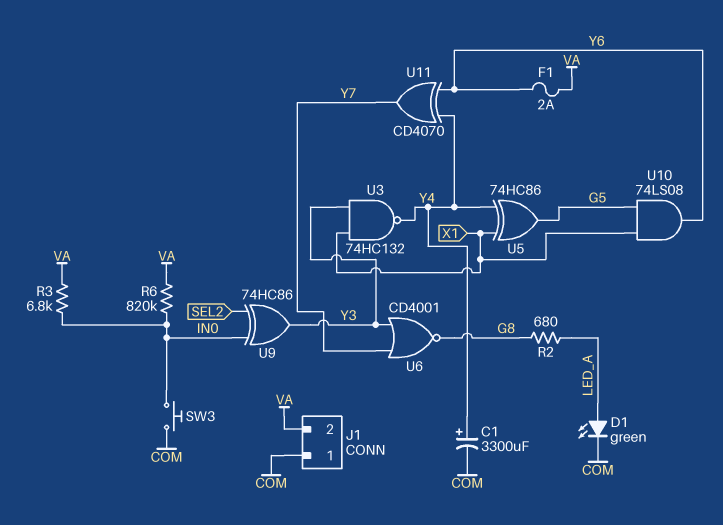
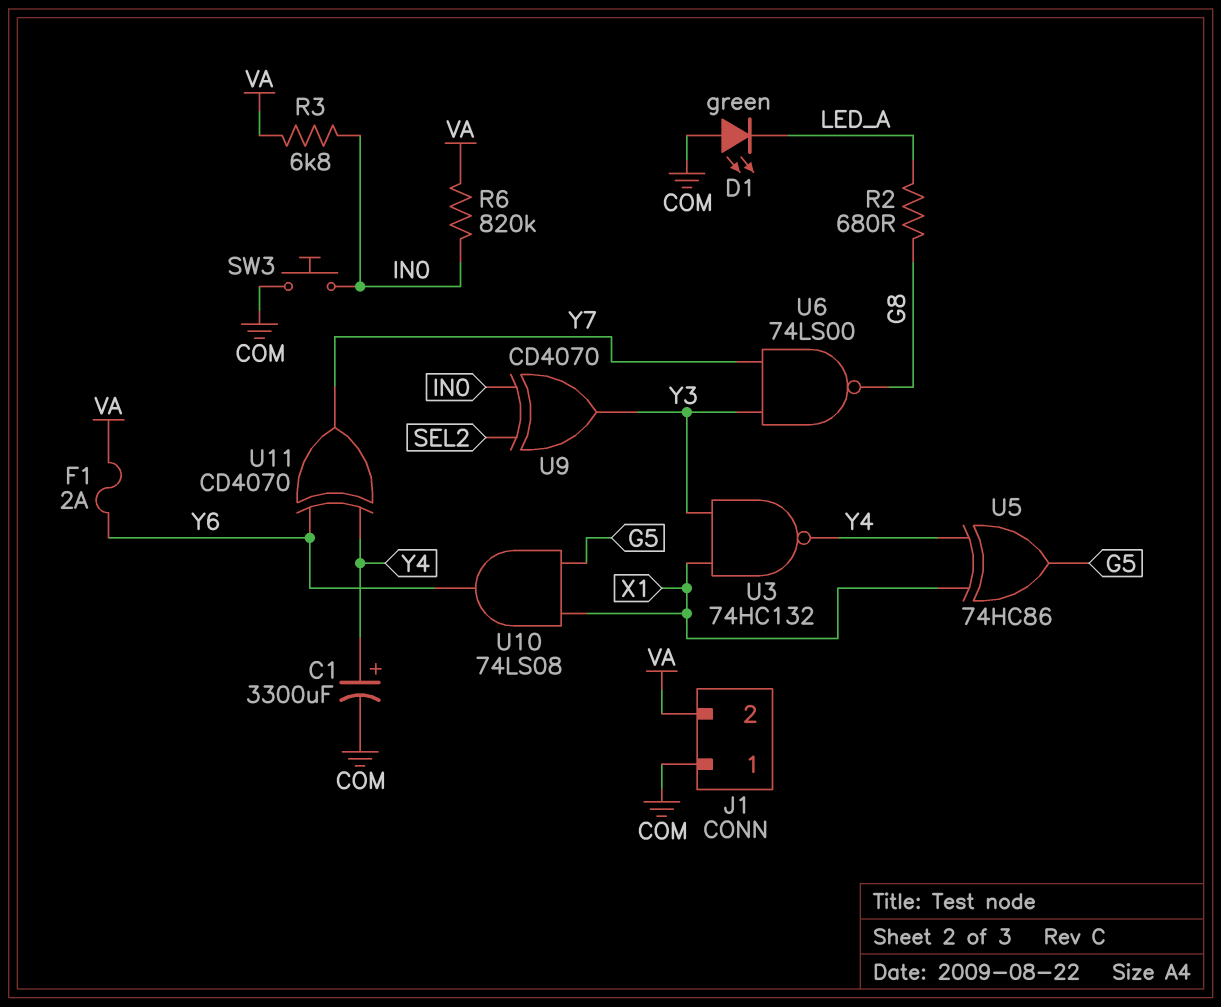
D1: LED green (A LED_A, K COM) -> LED green (A COM, K LED_A)
U6: NOR CD4001 (in Y3, in Y7, out G8) -> NAND 74LS00 (in Y3, in Y7, out G8)
U9: XOR 74HC86 (in IN0, in SEL2, out Y3) -> XOR CD4070 (in IN0, in SEL2, out Y3)

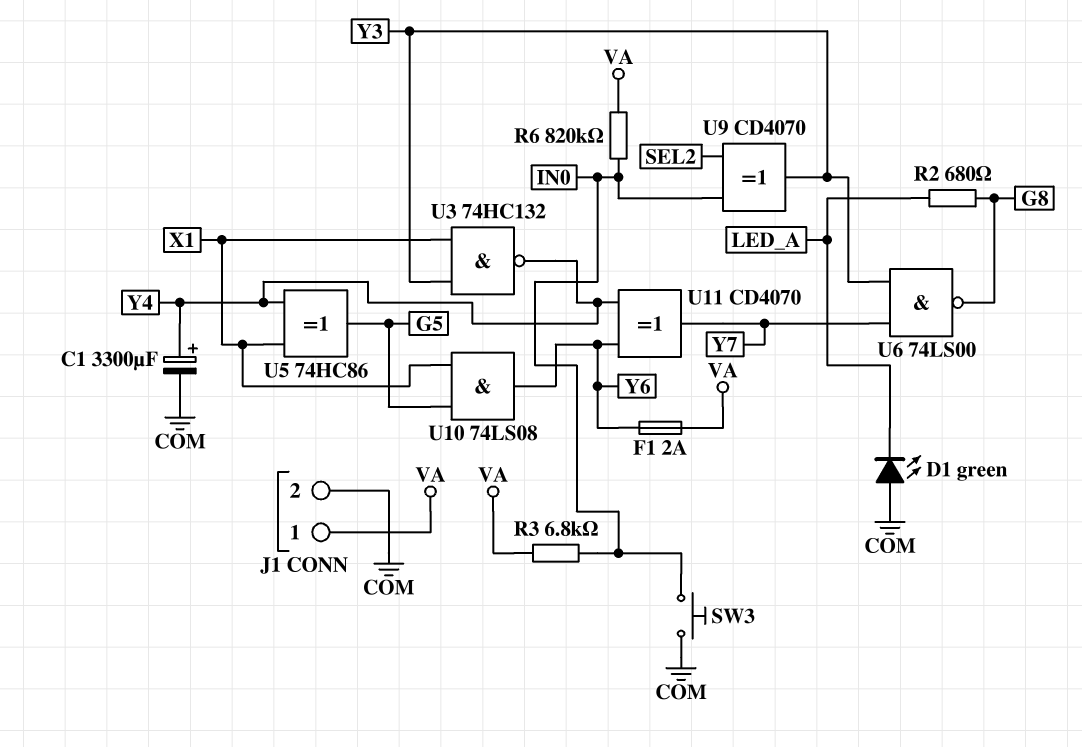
J1 pin 1: COM -> VA
J1 pin 2: VA -> COM

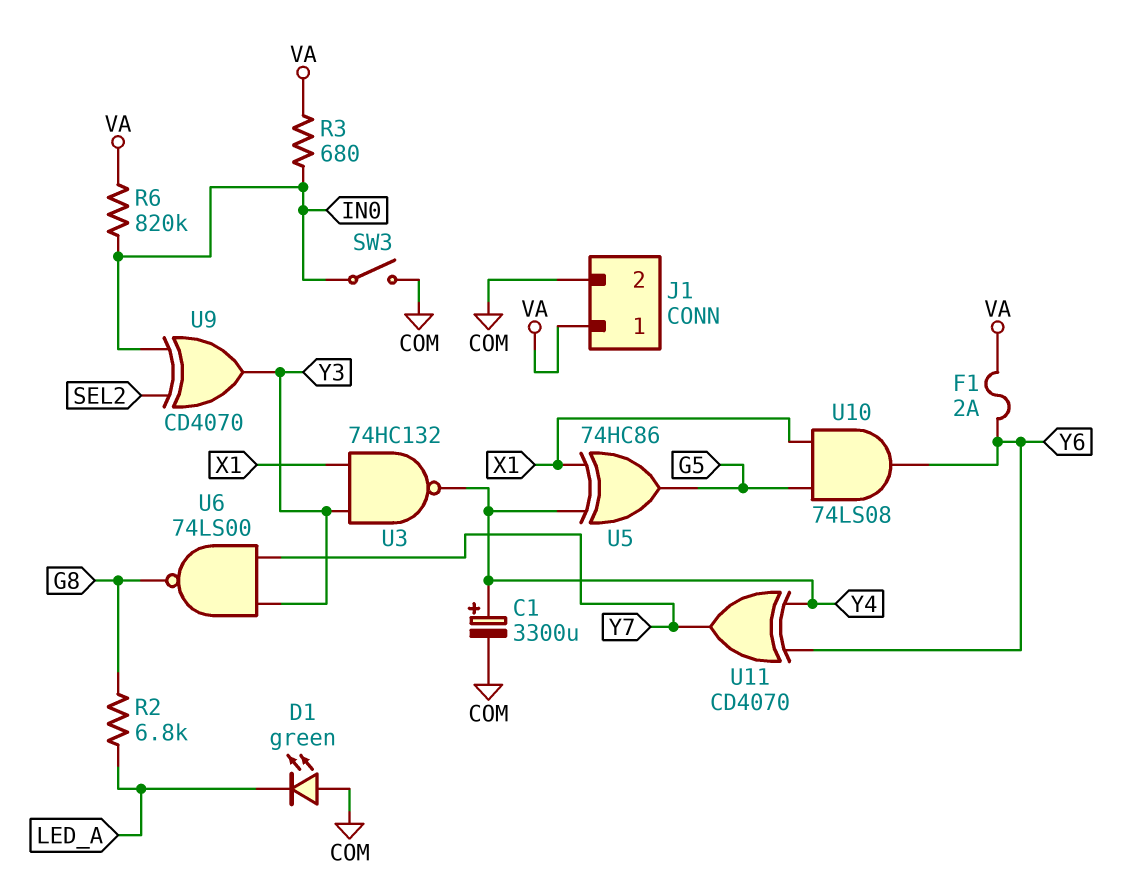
R2: 680 (G8, LED_A) -> 6.8k (G8, LED_A)
R3: 6.8k (IN0, VA) -> 680 (IN0, VA)
SW3: button (COM, IN0) -> switch (COM, IN0)

